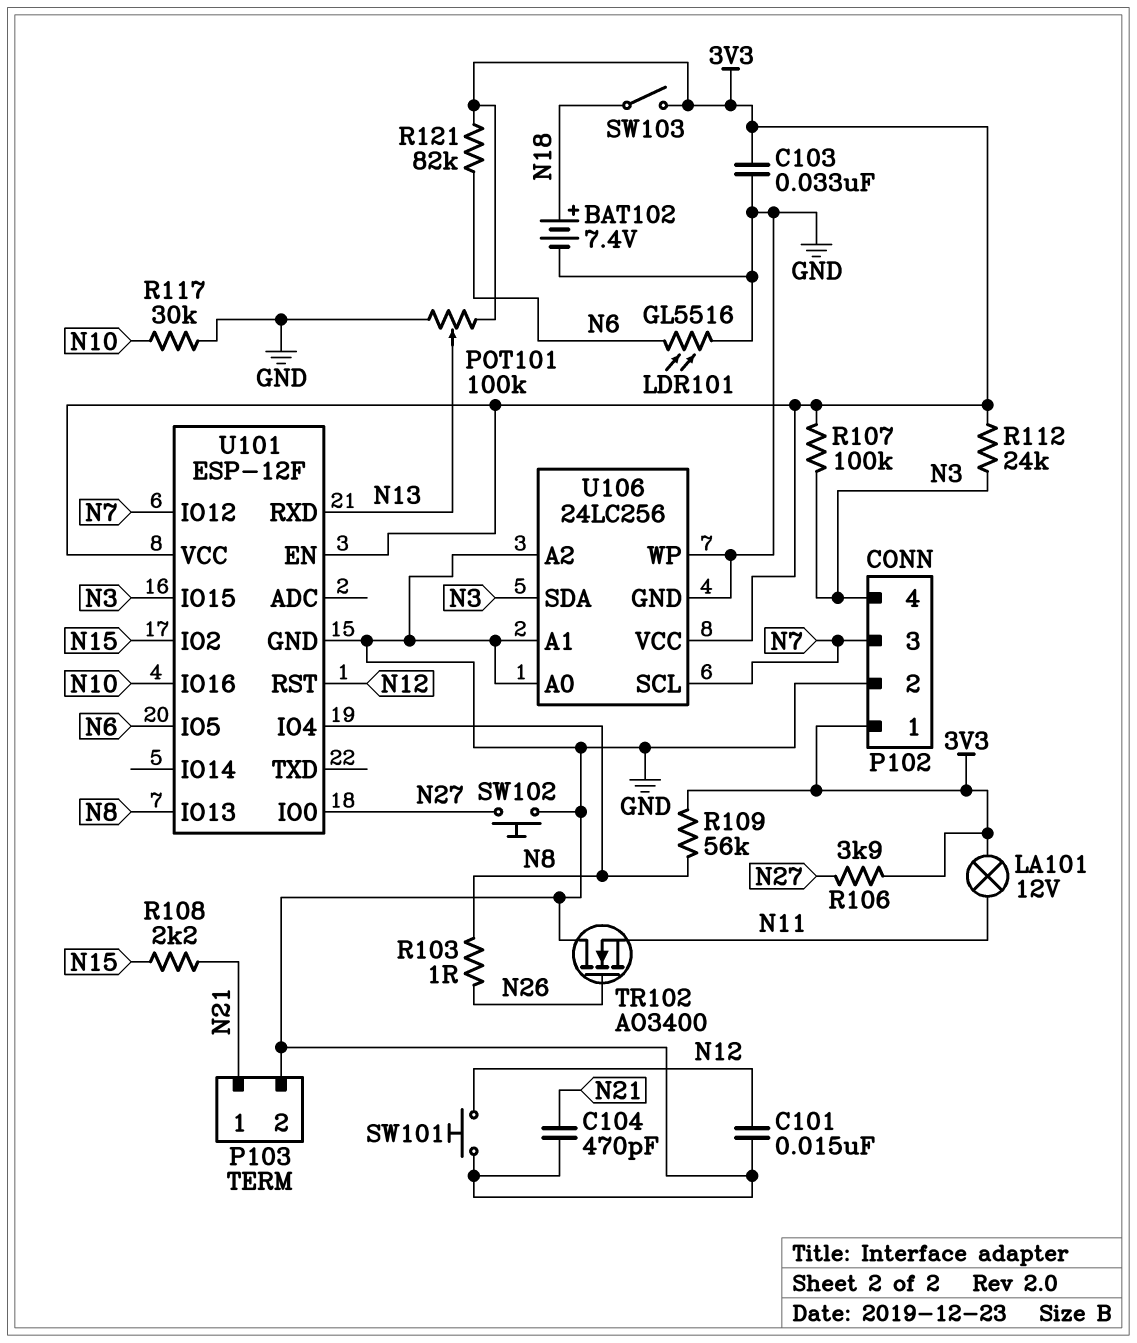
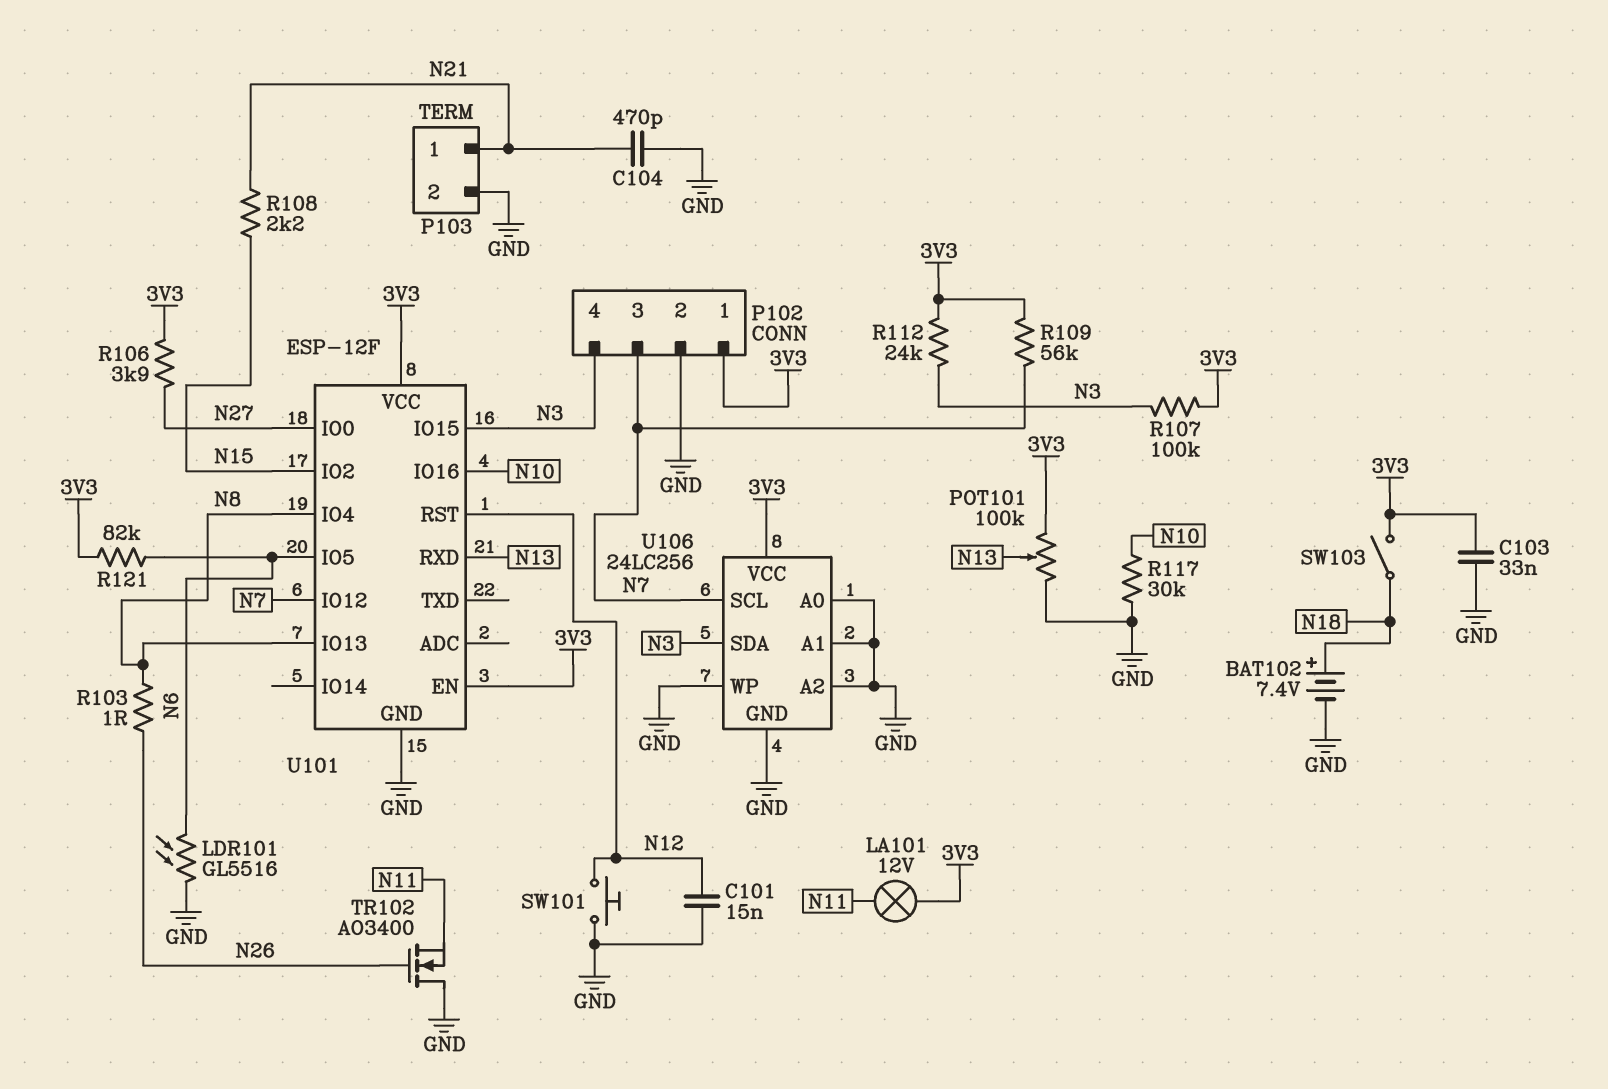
R109: 56k (3V3, N8) -> 56k (3V3, N7)
SW102: button (GND, N27) -> none

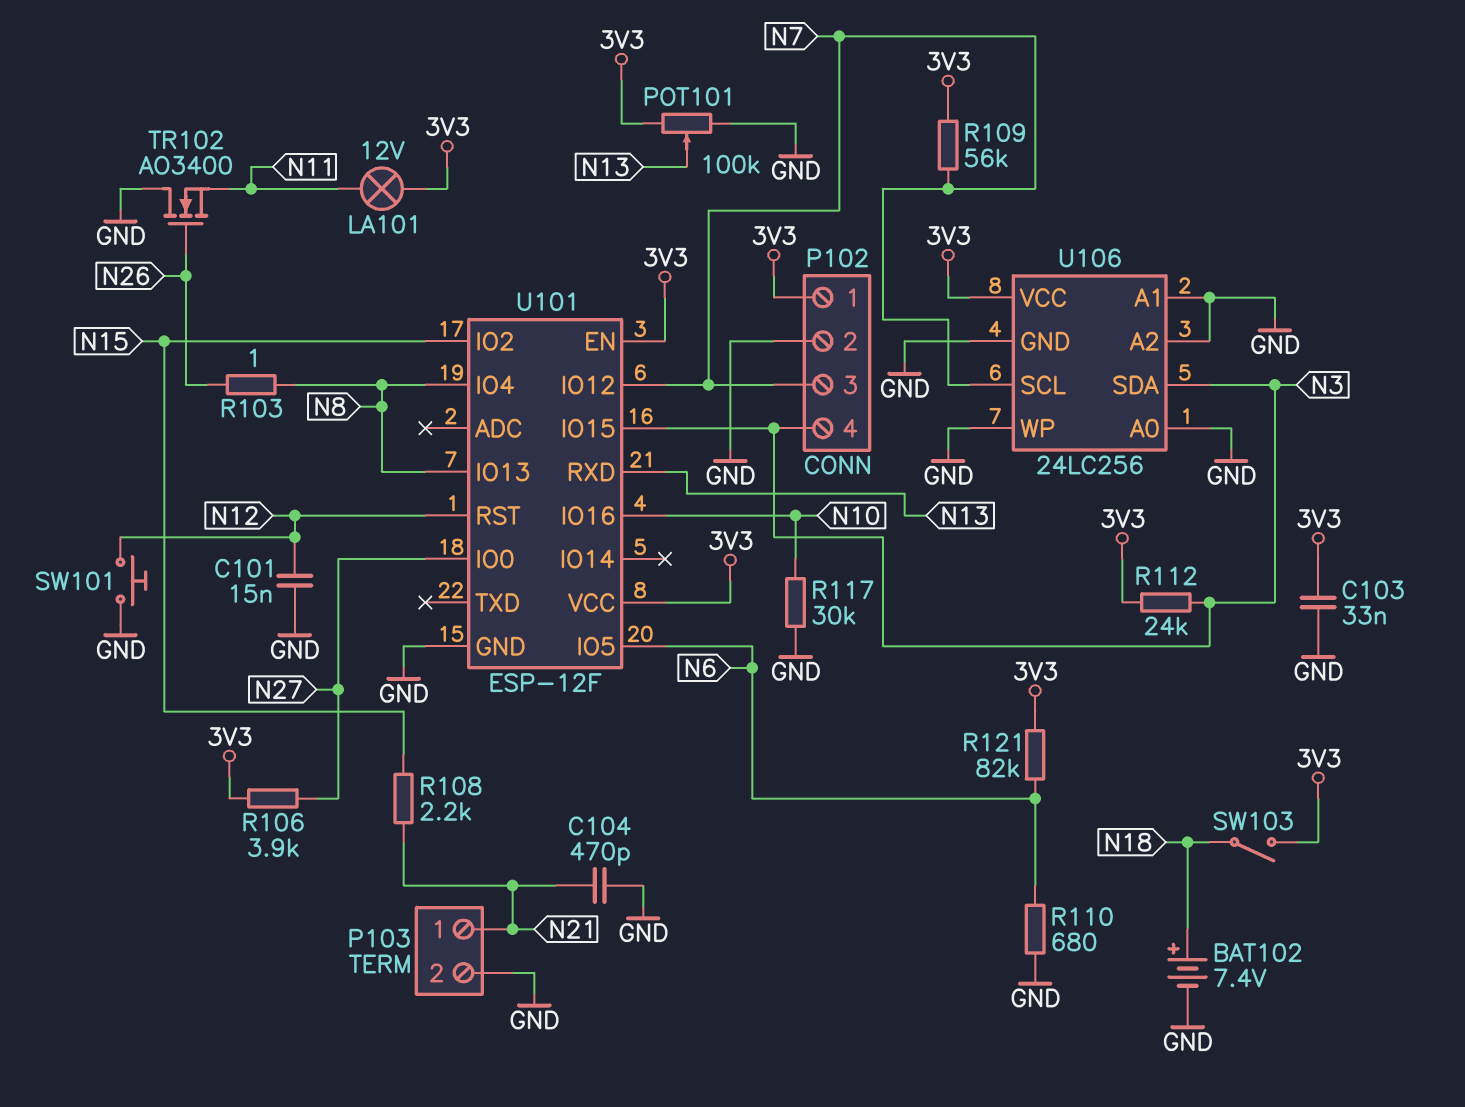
LDR101: GL5516 (GND, N6) -> none
R107: 100k (3V3, N3) -> none
R110: none -> 680 (GND, N6)

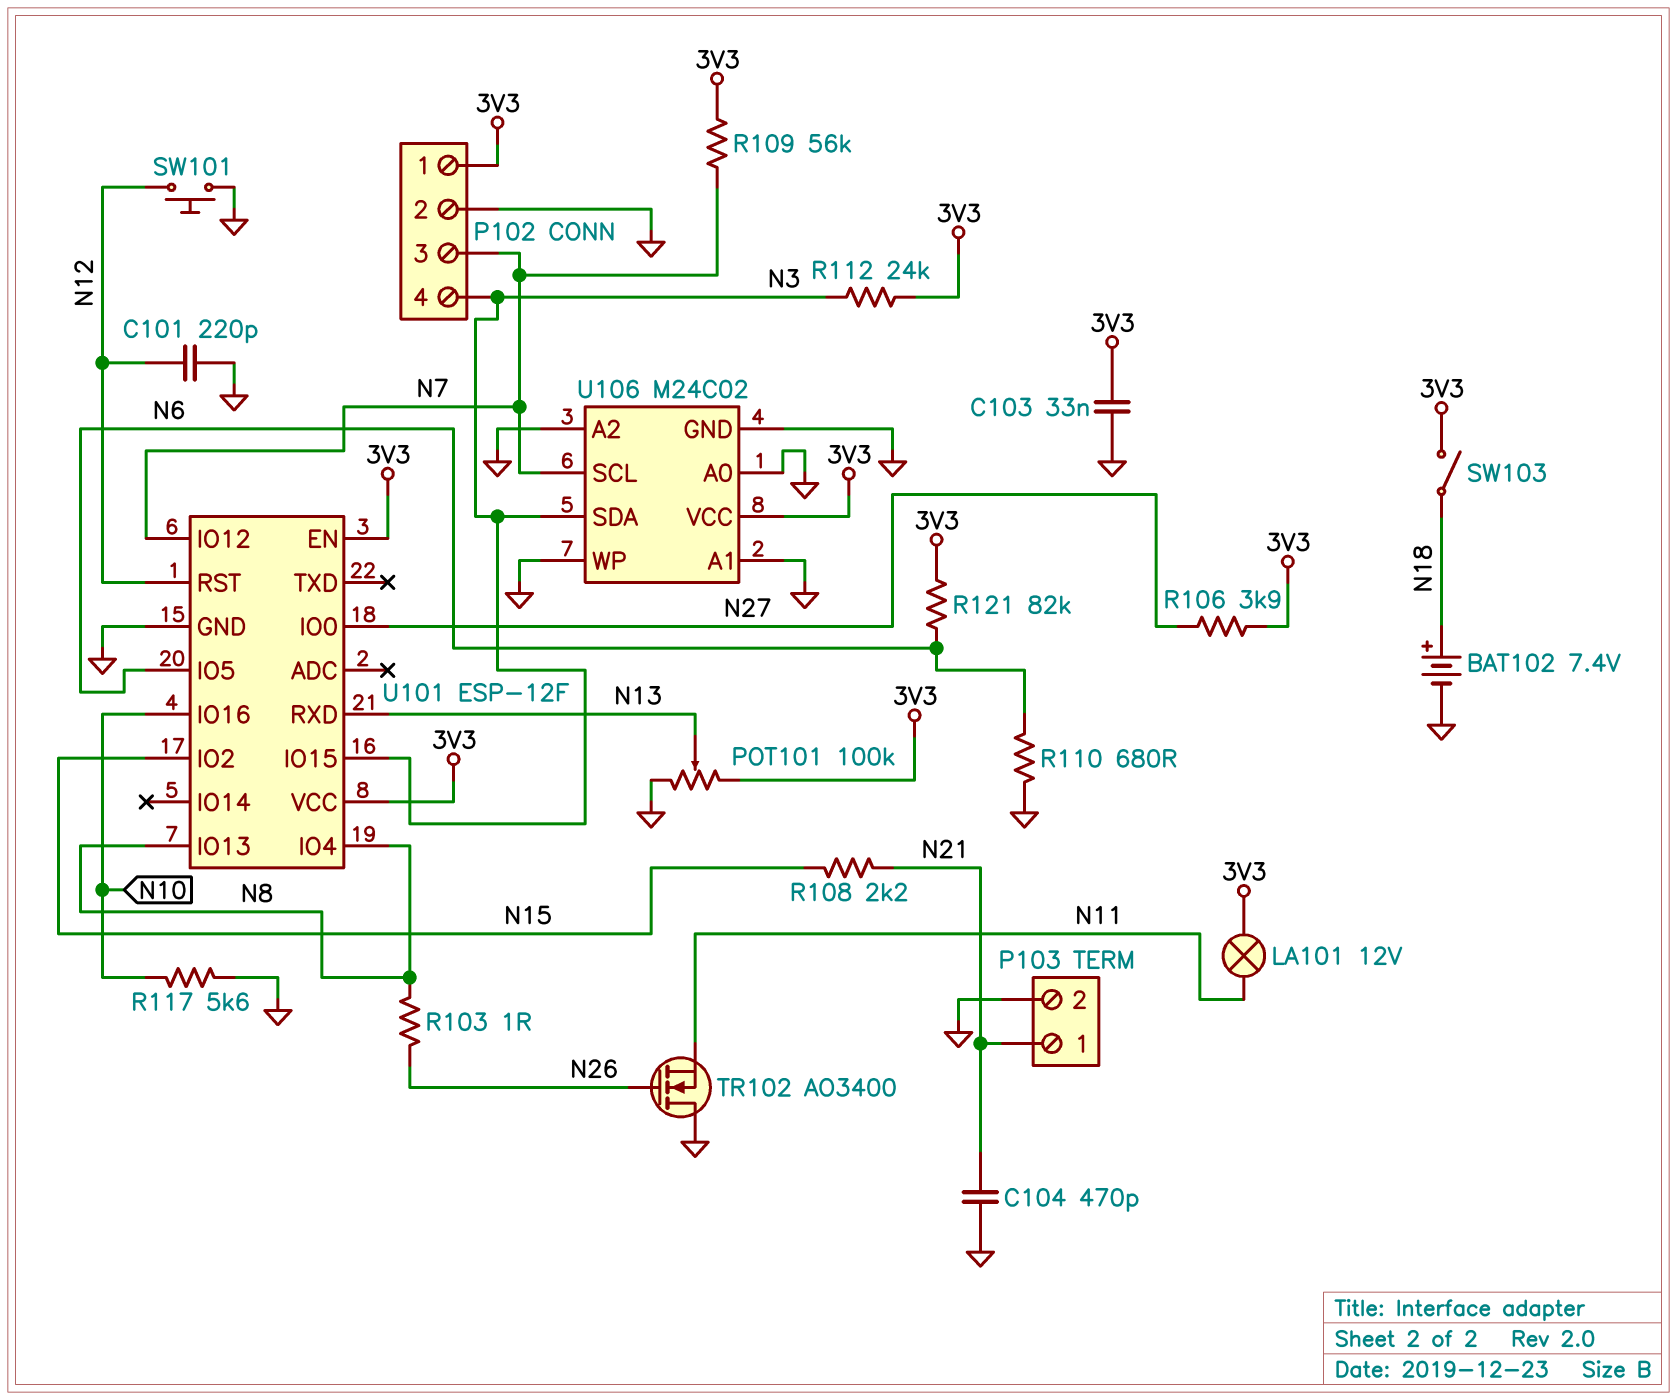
C101: 15nF (GND, N12) -> 220pF (GND, N12)
R117: 30k (GND, N10) -> 5.6k (GND, N10)
U106: 24LC256 -> M24C02

